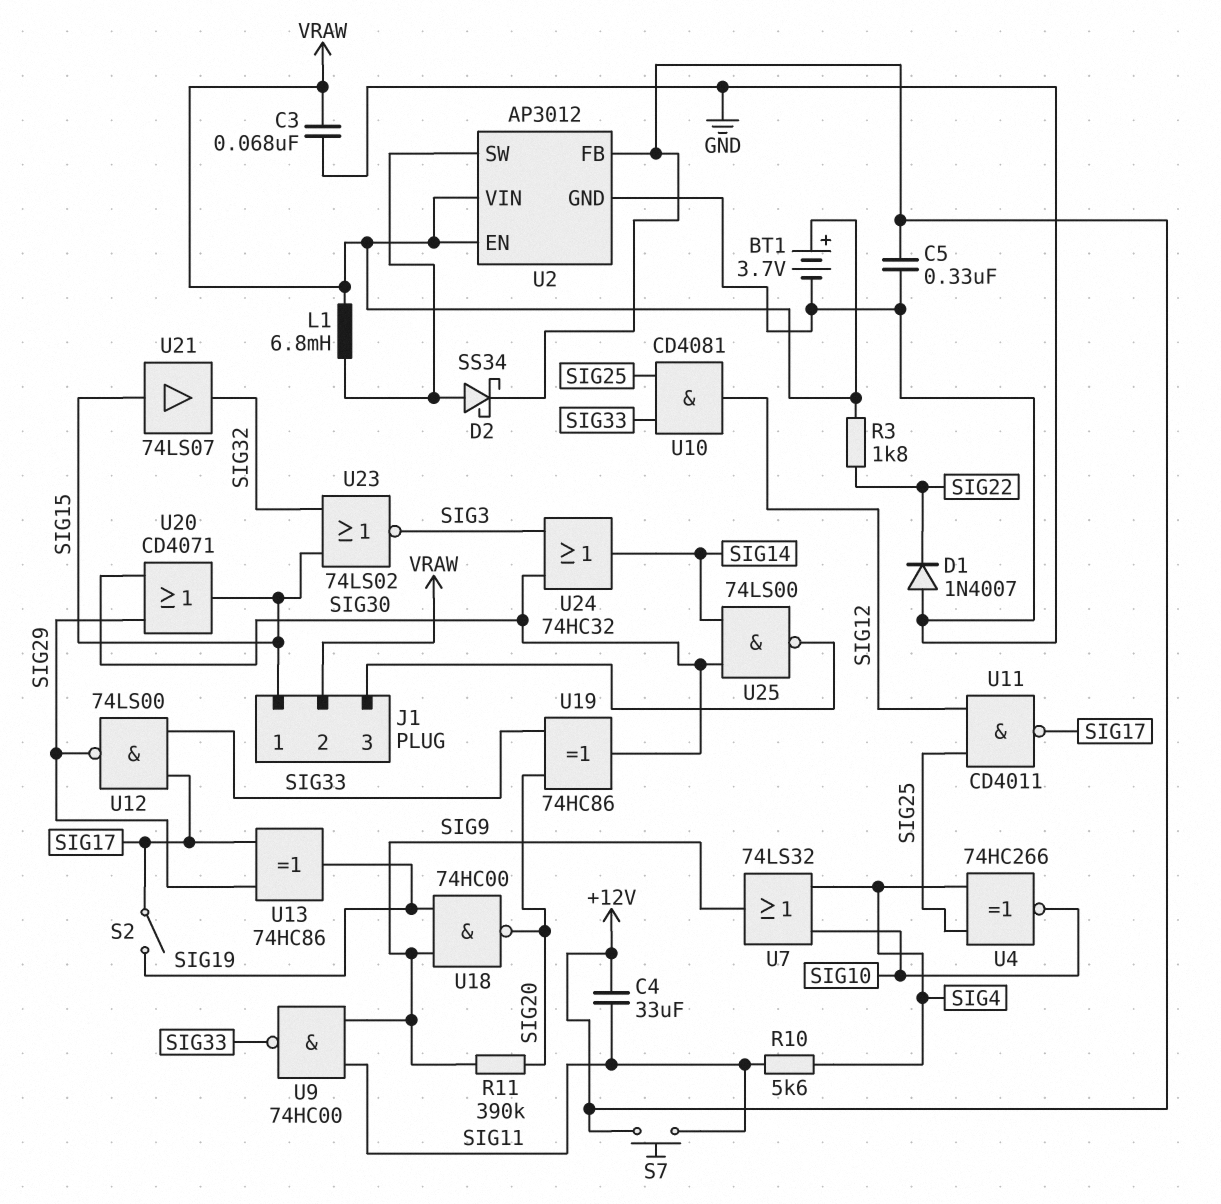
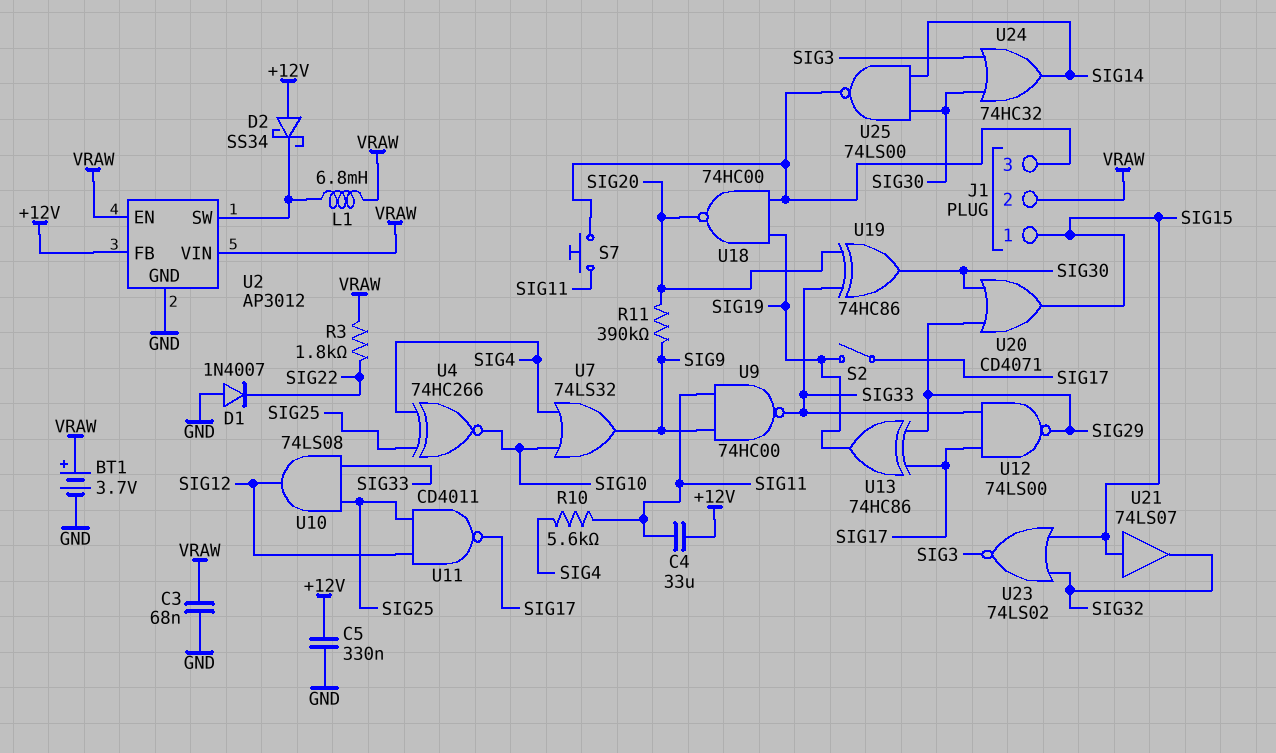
D2: schottky SS34 (A U2/SW, K +12V) -> schottky SS34 (A +12V, K U2/SW)
S7: button (+12V, SIG11) -> button (J1/3, SIG11)
U10: AND CD4081 (in SIG25, in SIG33, out SIG12) -> AND 74LS08 (in SIG25, in SIG33, out SIG12)
U18: NAND 74HC00 (in SIG9, in SIG19, out SIG20) -> NAND 74HC00 (in J1/3, in SIG19, out SIG20)

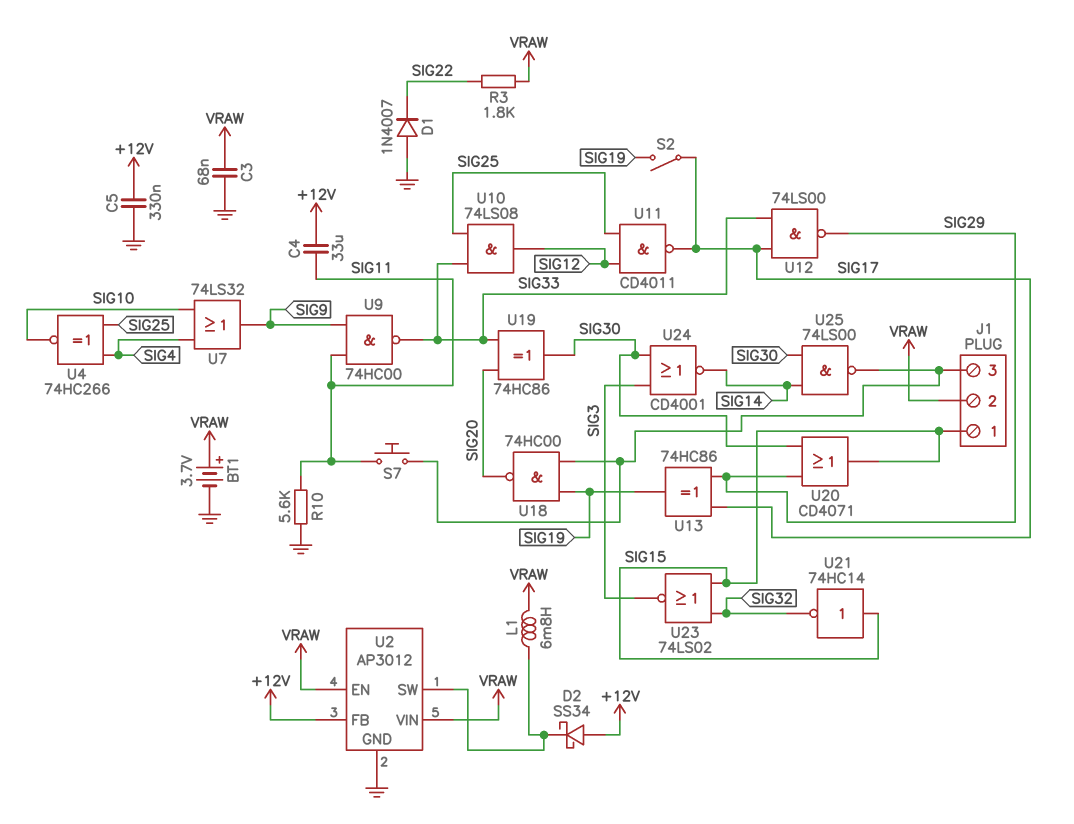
R10: 5.6k (SIG4, SIG11) -> 5.6k (GND, SIG11)
R11: 390k (SIG9, SIG20) -> none
U21: buffer 74LS07 (in SIG15, out SIG32) -> NOT 74HC14 (in SIG15, out SIG32)
U24: OR 74HC32 (in SIG3, in SIG30, out SIG14) -> NOR CD4001 (in SIG3, in SIG30, out SIG14)

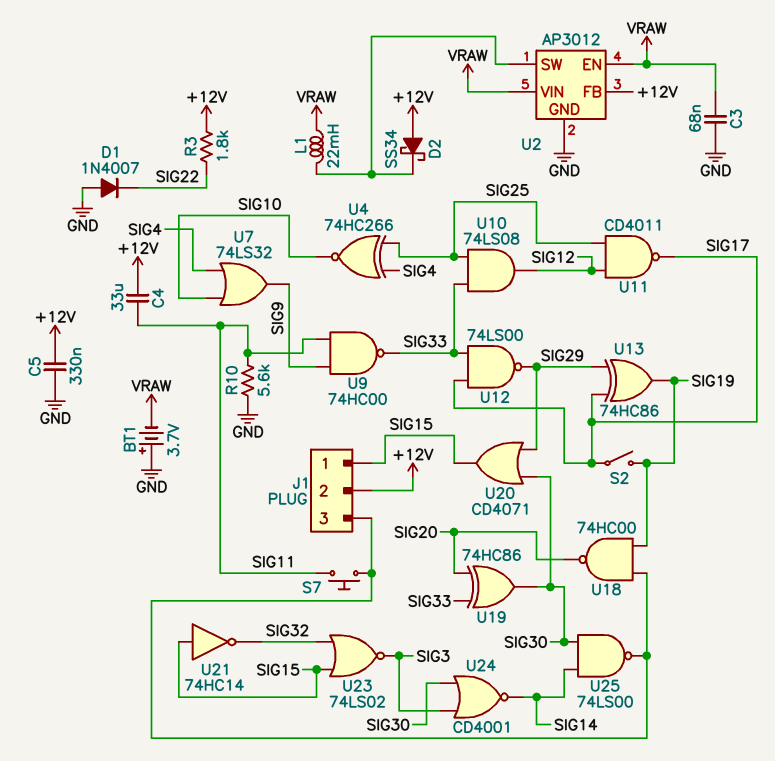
BT1: 3.7V (plus VRAW, minus GND) -> 3.7V (plus GND, minus VRAW)
J1 pin 2: VRAW -> +12V
L1: 6.8mH (U2/SW, VRAW) -> 22mH (U2/SW, VRAW)
R3: 1.8k (SIG22, VRAW) -> 1.8k (+12V, SIG22)

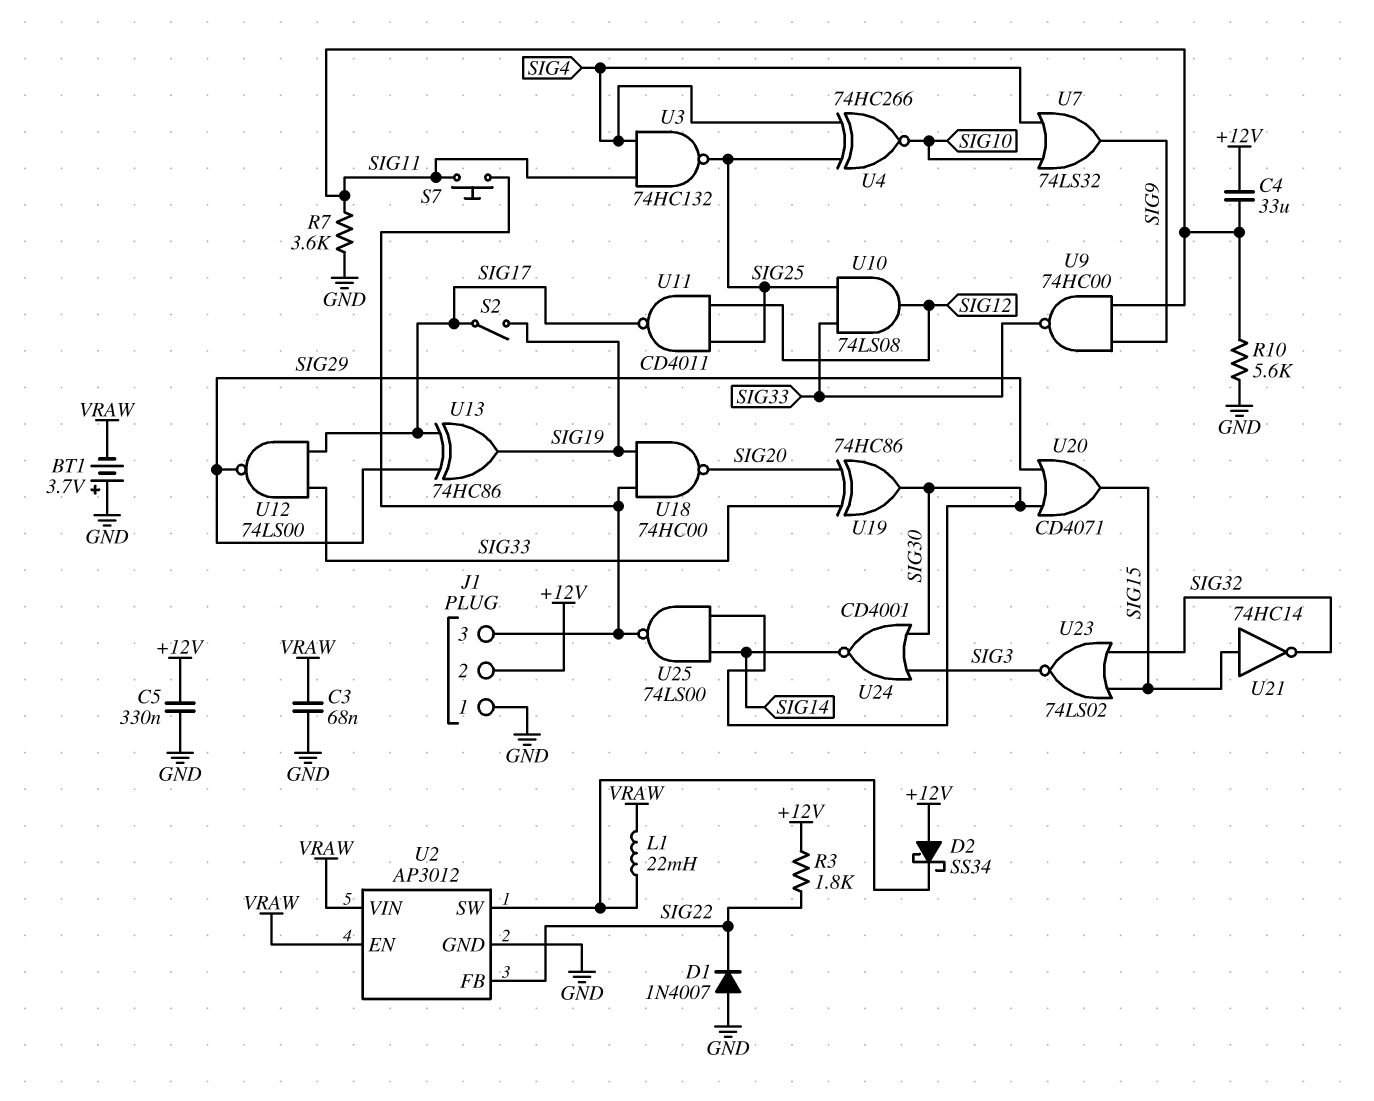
J1 pin 1: SIG15 -> GND
R7: none -> 3.6k (GND, SIG11)
U2 pin FB: +12V -> SIG22
U3: none -> NAND 74HC132 (in SIG4, in SIG11, out SIG25)

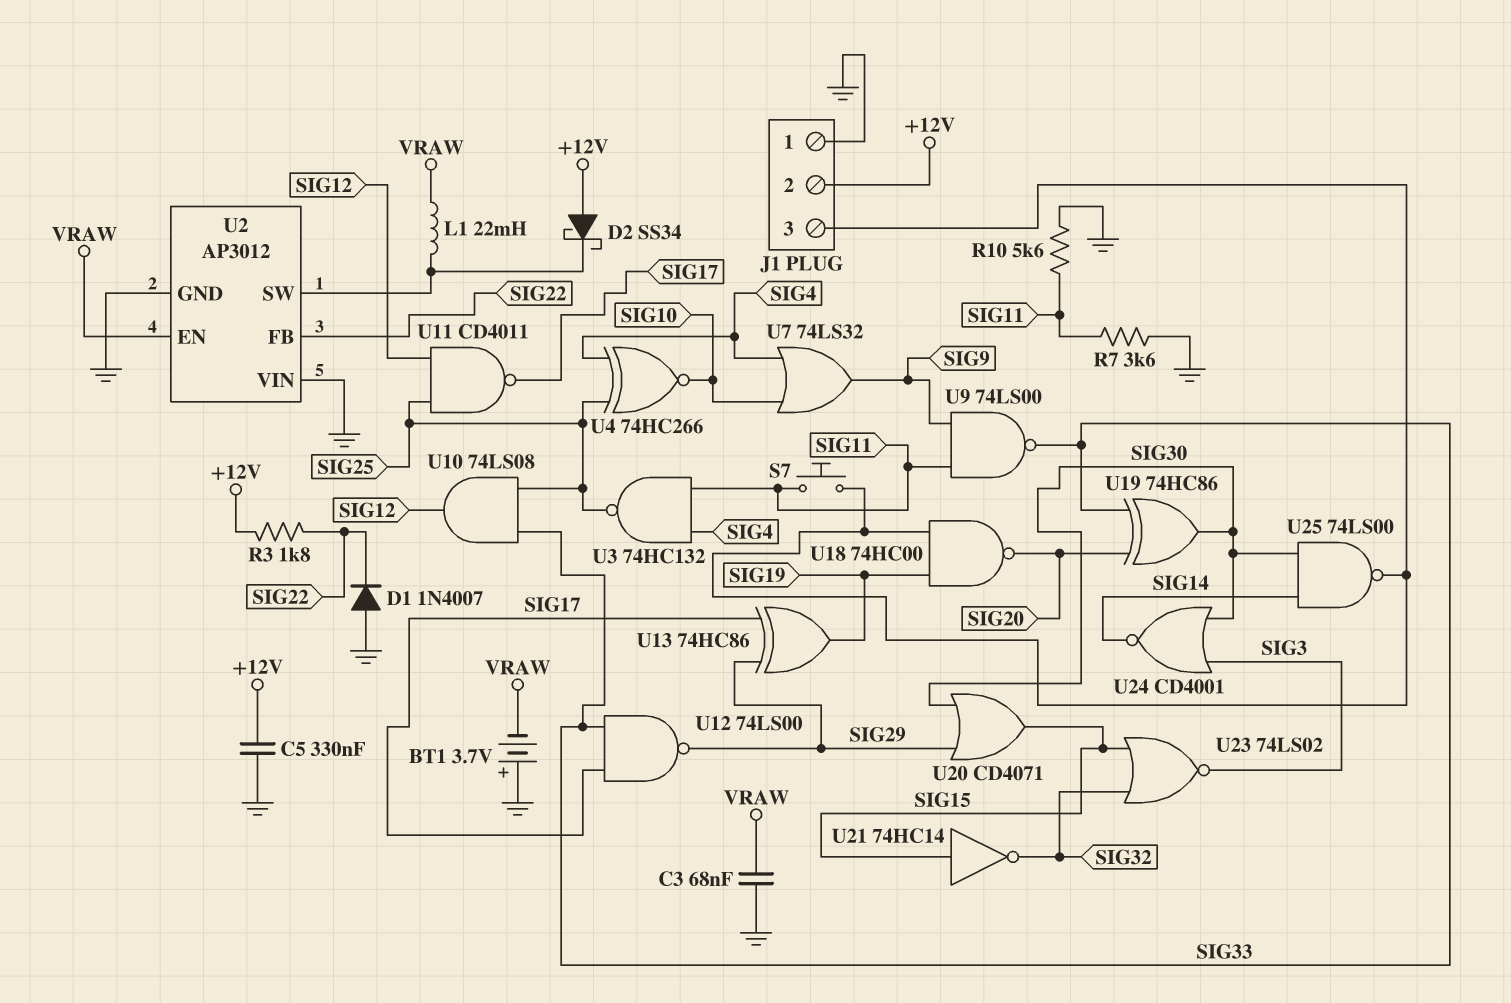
C4: 33uF (+12V, SIG11) -> none
S2: switch (SIG17, SIG19) -> none
U2 pin VIN: VRAW -> GND
U9: NAND 74HC00 (in SIG9, in SIG11, out SIG33) -> NAND 74LS00 (in SIG9, in SIG11, out SIG33)

